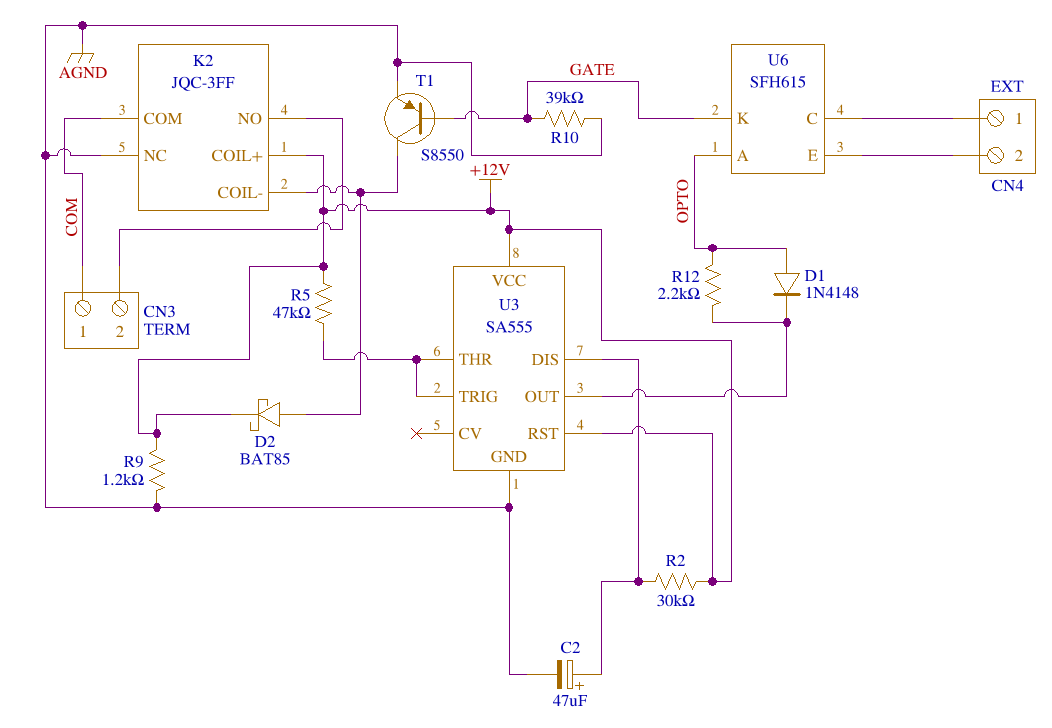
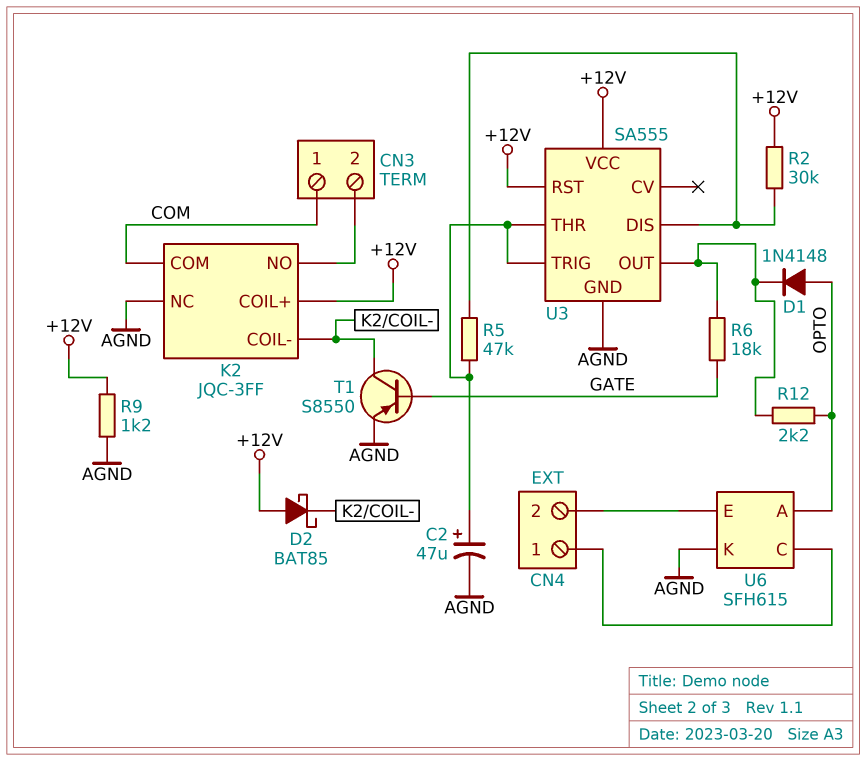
C2: 47uF (plus U3/DIS, minus AGND) -> 47uF (plus U3/THR, minus AGND)
D2: schottky BAT85 (A K2/COIL-, K +12V) -> schottky BAT85 (A +12V, K K2/COIL-)
R5: 47k (+12V, U3/THR) -> 47k (U3/DIS, U3/THR)
R6: none -> 18k (GATE, U3/OUT)
R10: 39k (AGND, GATE) -> none
U6 pin K: GATE -> AGND

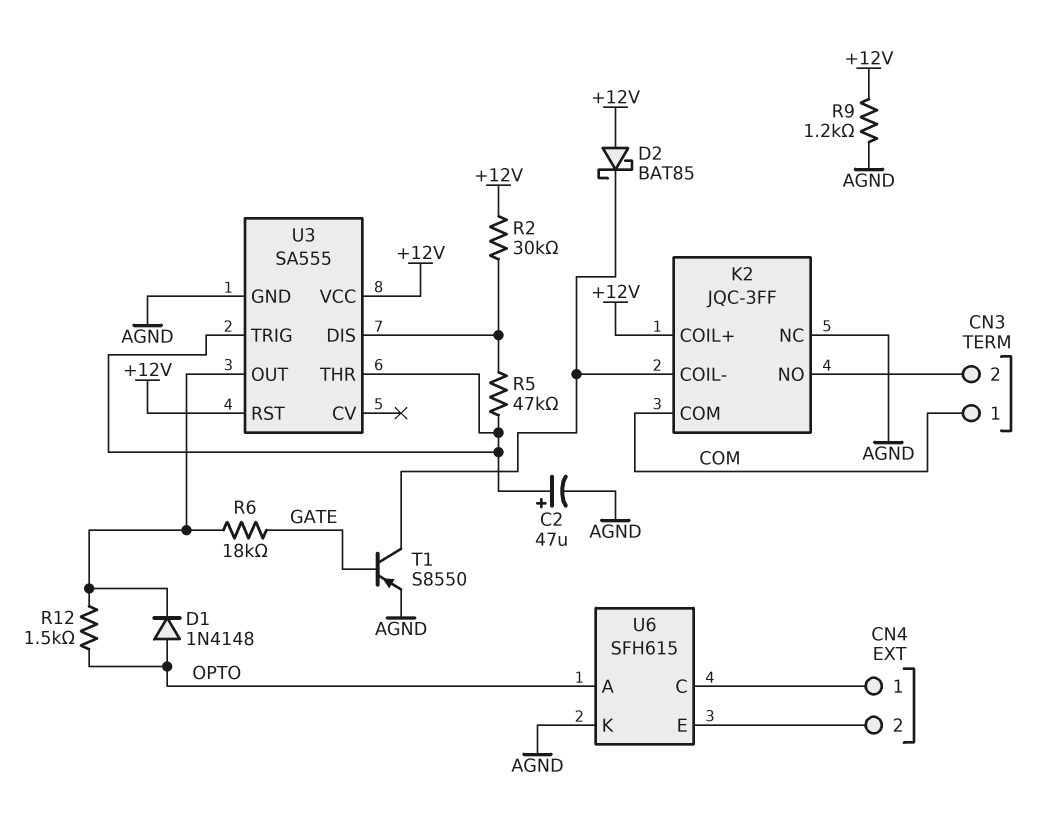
R12: 2.2k (OPTO, U3/OUT) -> 1.5k (OPTO, U3/OUT)

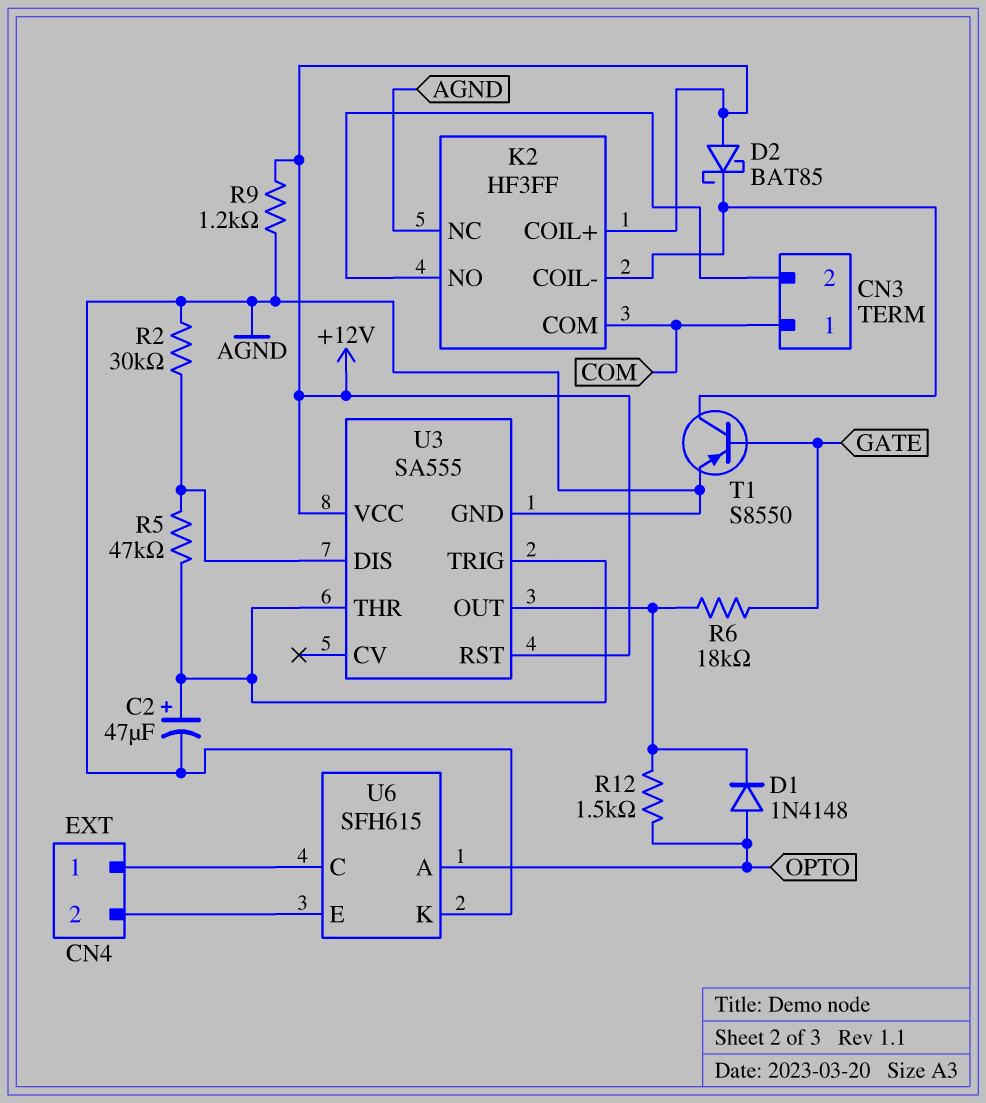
K2: JQC-3FF -> HF3FF
R2: 30k (+12V, U3/DIS) -> 30k (AGND, U3/DIS)

